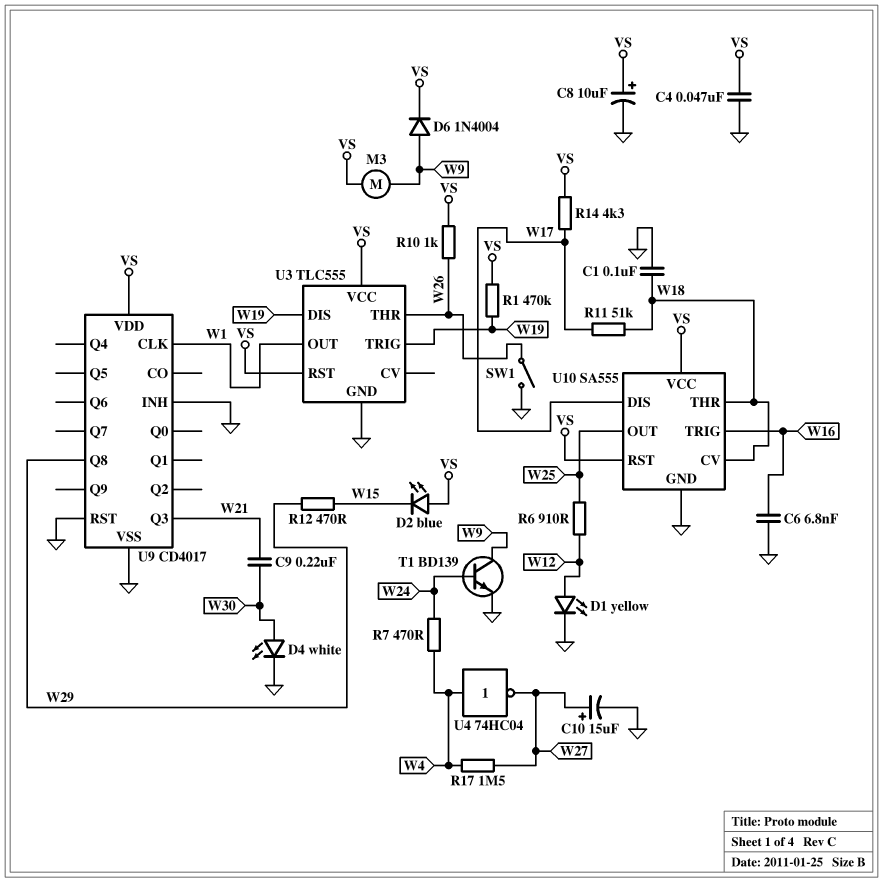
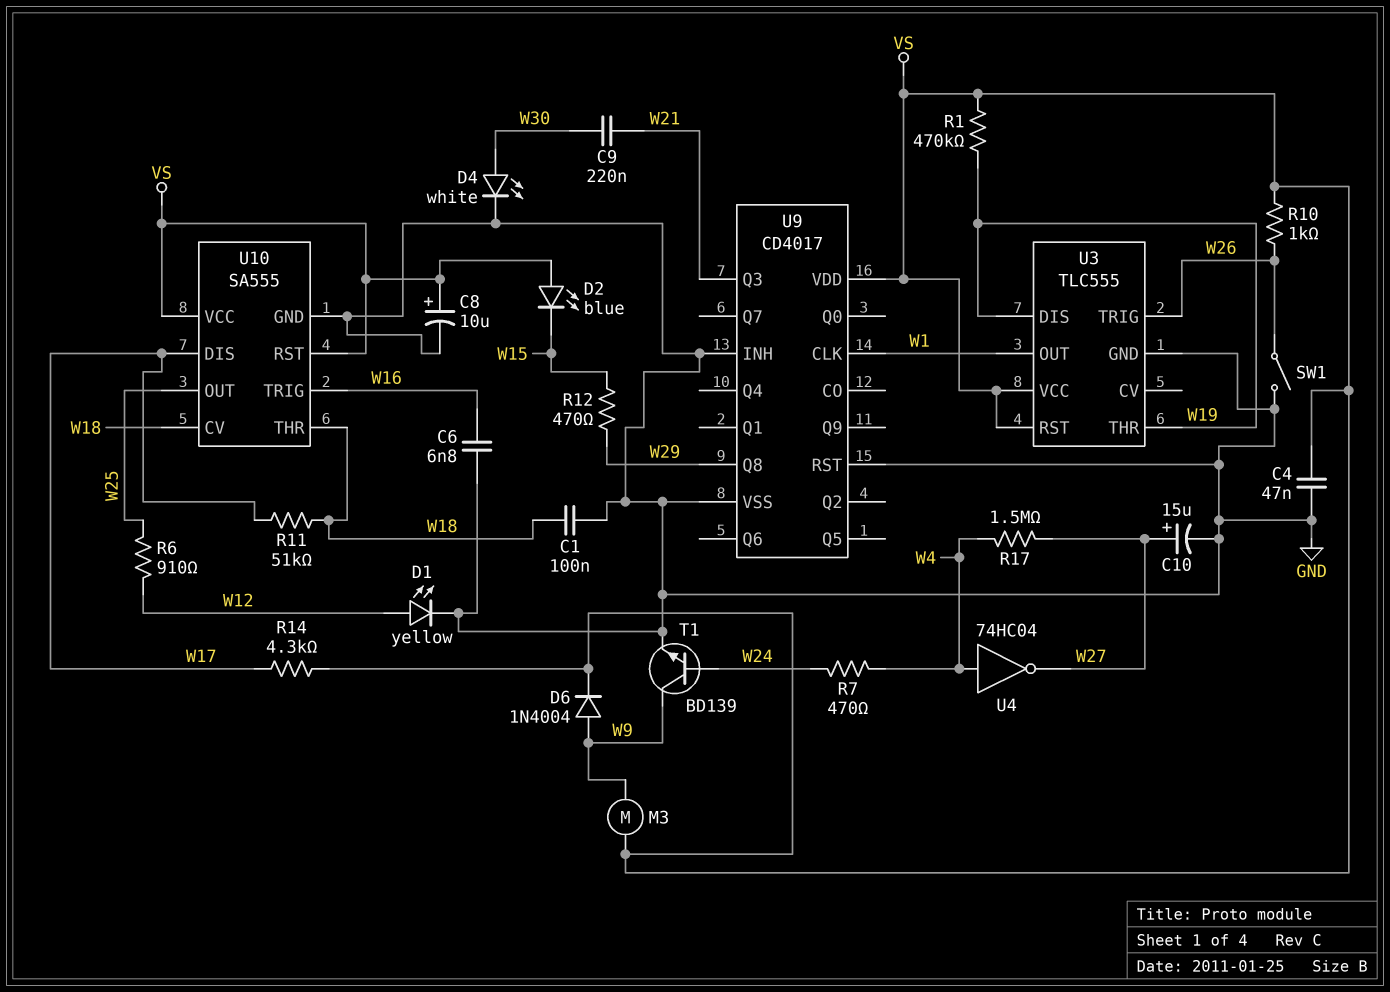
U3 pin THR: W26 -> W19
U3 pin TRIG: W19 -> W26

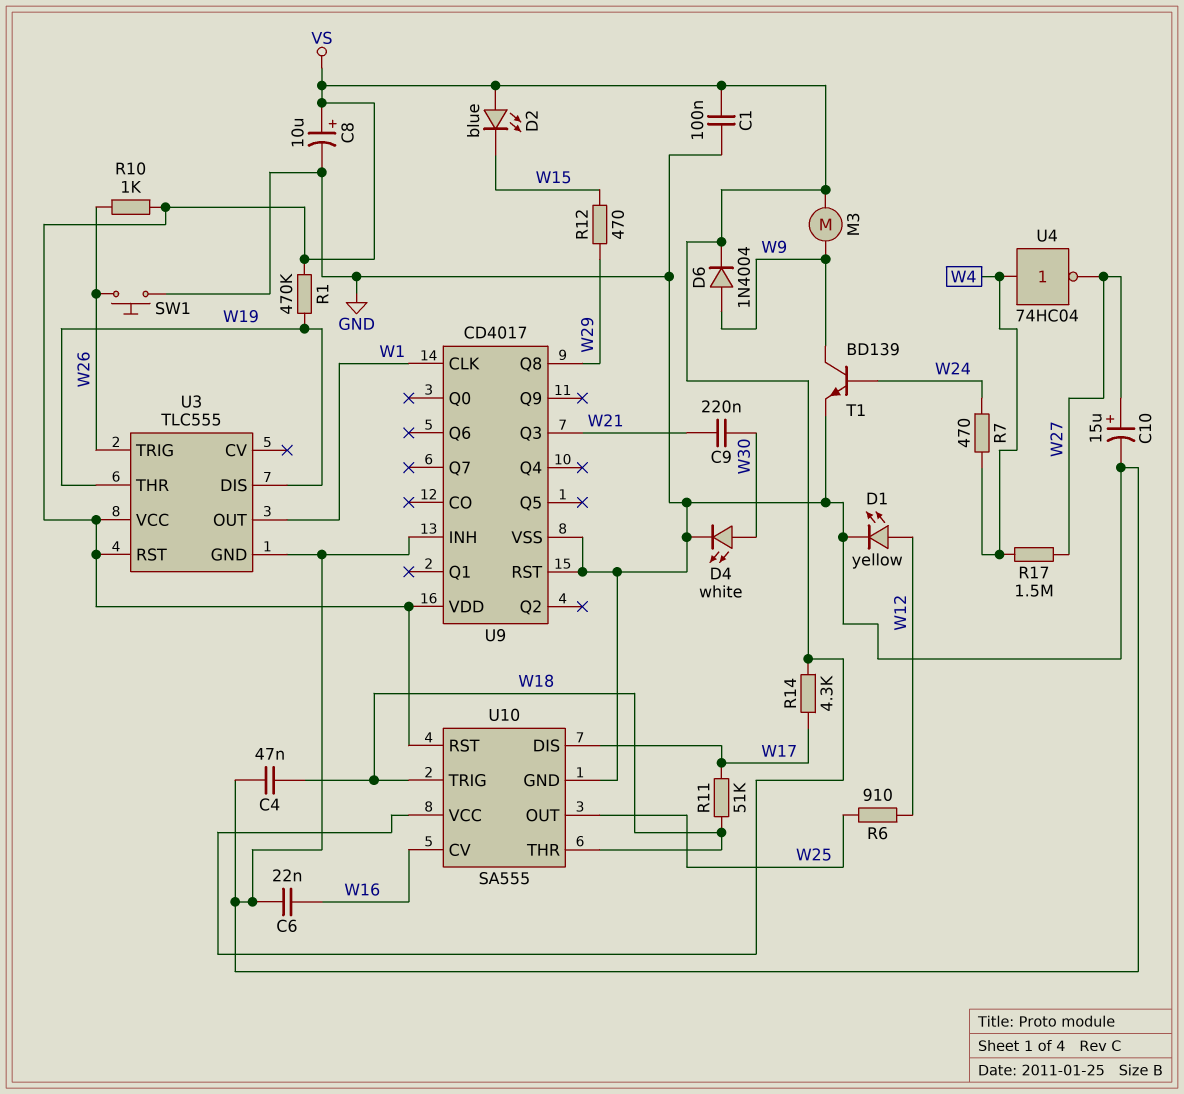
C1: 100nF (GND, W18) -> 100nF (GND, VS)
C4: 47nF (GND, VS) -> 47nF (GND, W18)
C6: 6.8nF (GND, W16) -> 22nF (GND, W16)
SW1: switch (GND, W26) -> button (GND, W26)
U10 pin CV: W18 -> W16
U10 pin TRIG: W16 -> W18

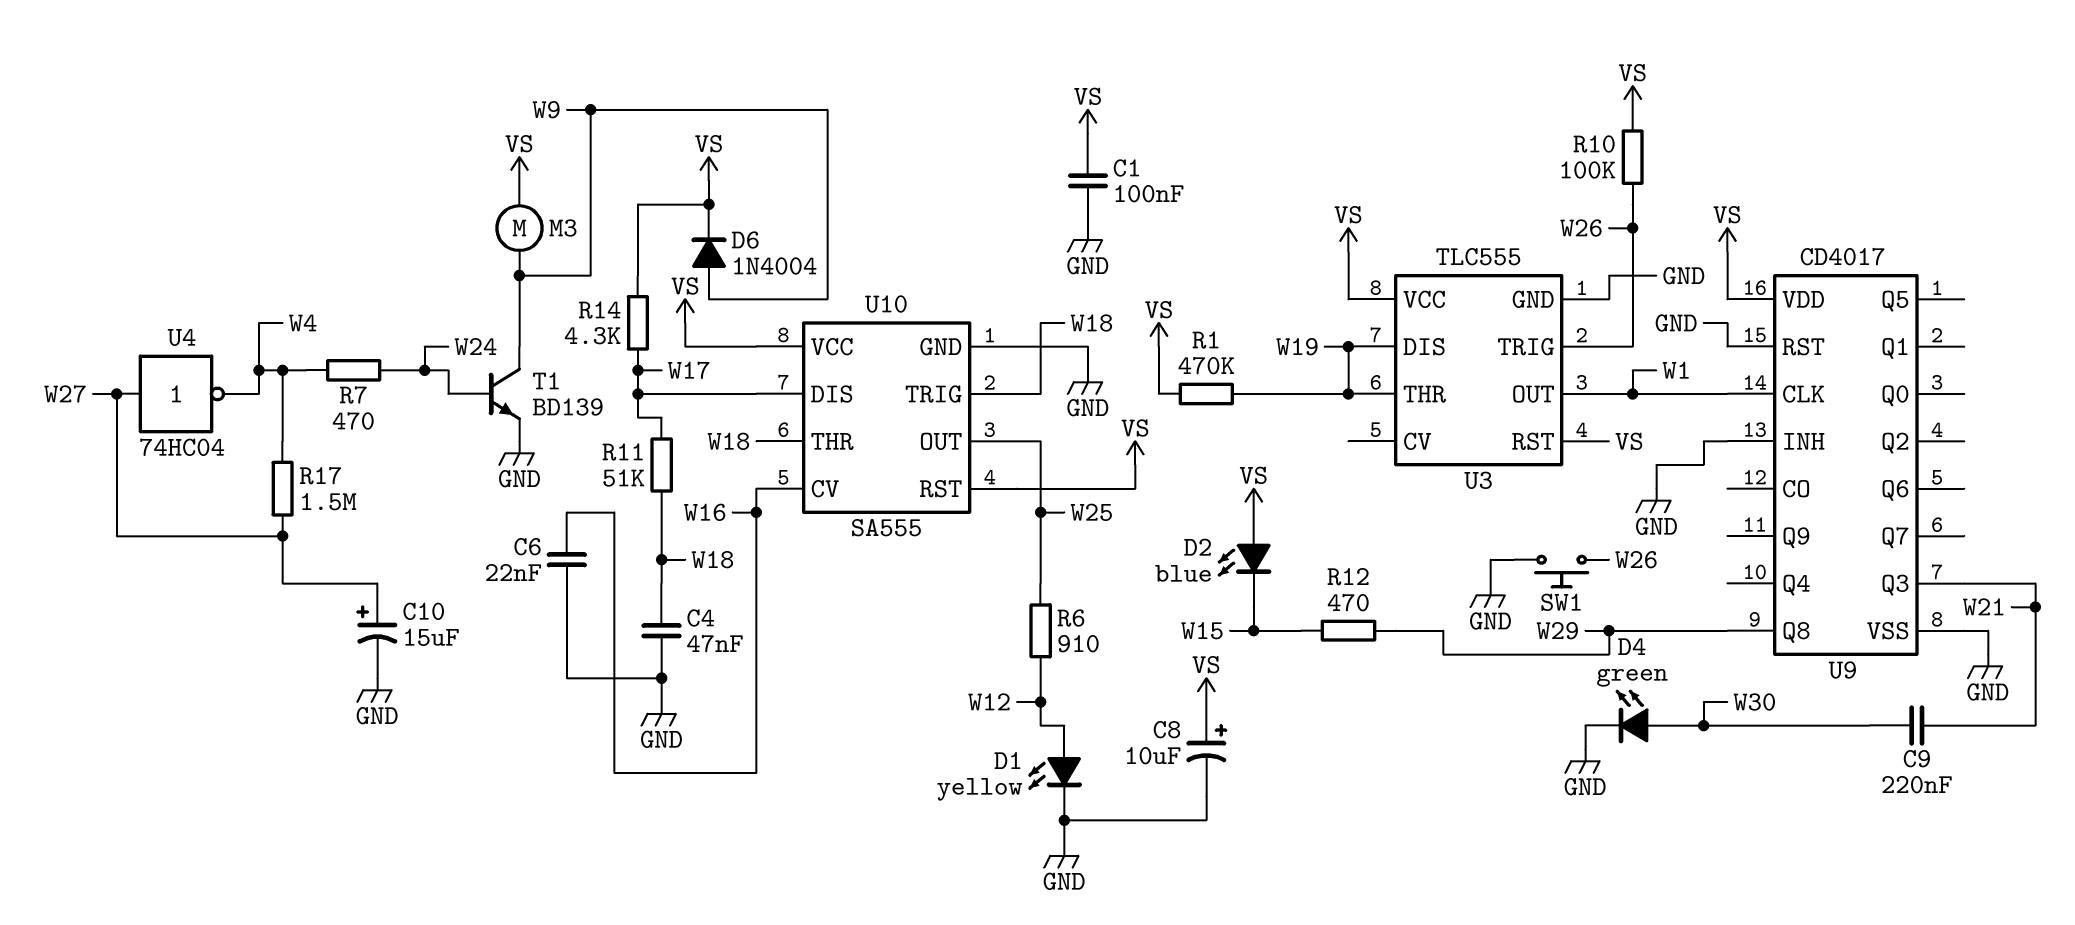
D4: LED white (A W30, K GND) -> LED green (A W30, K GND)
R10: 1k (VS, W26) -> 100k (VS, W26)
U4: NOT 74HC04 (in W4, out W27) -> NOT 74HC04 (in W27, out W4)

